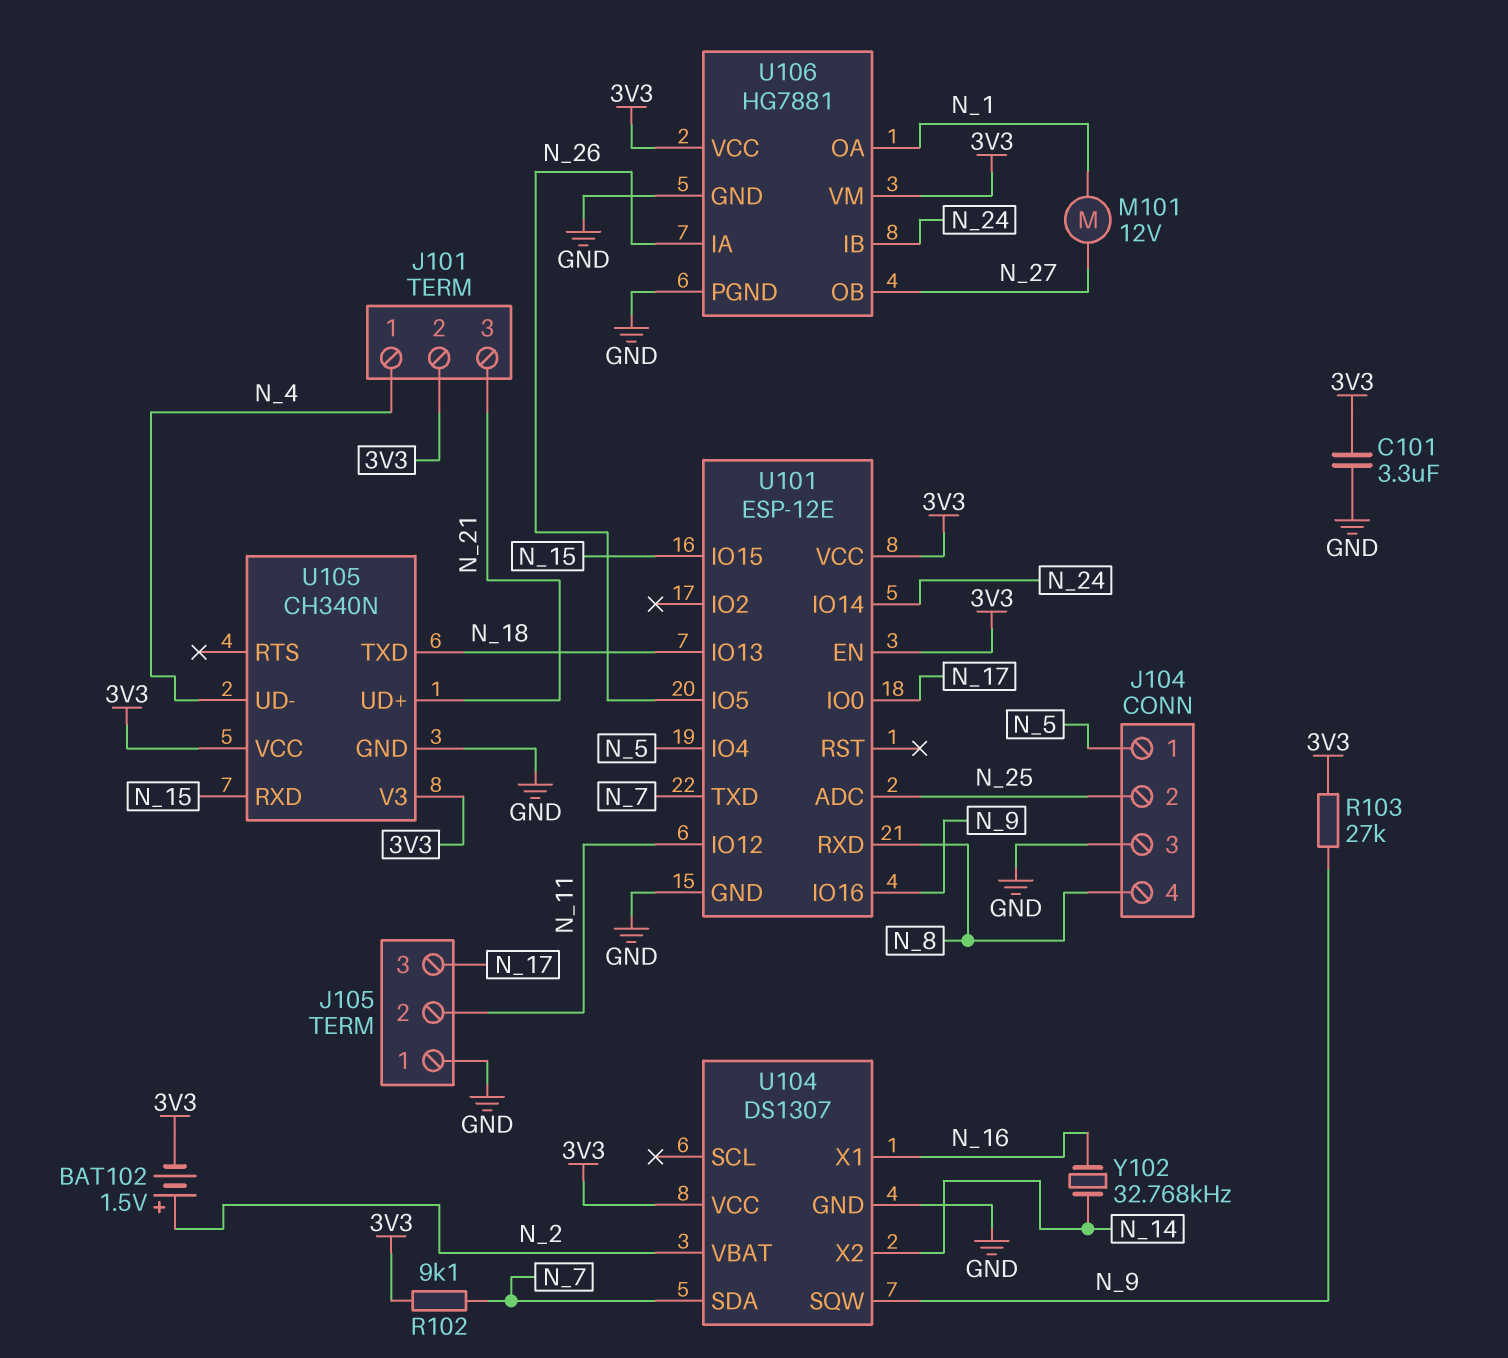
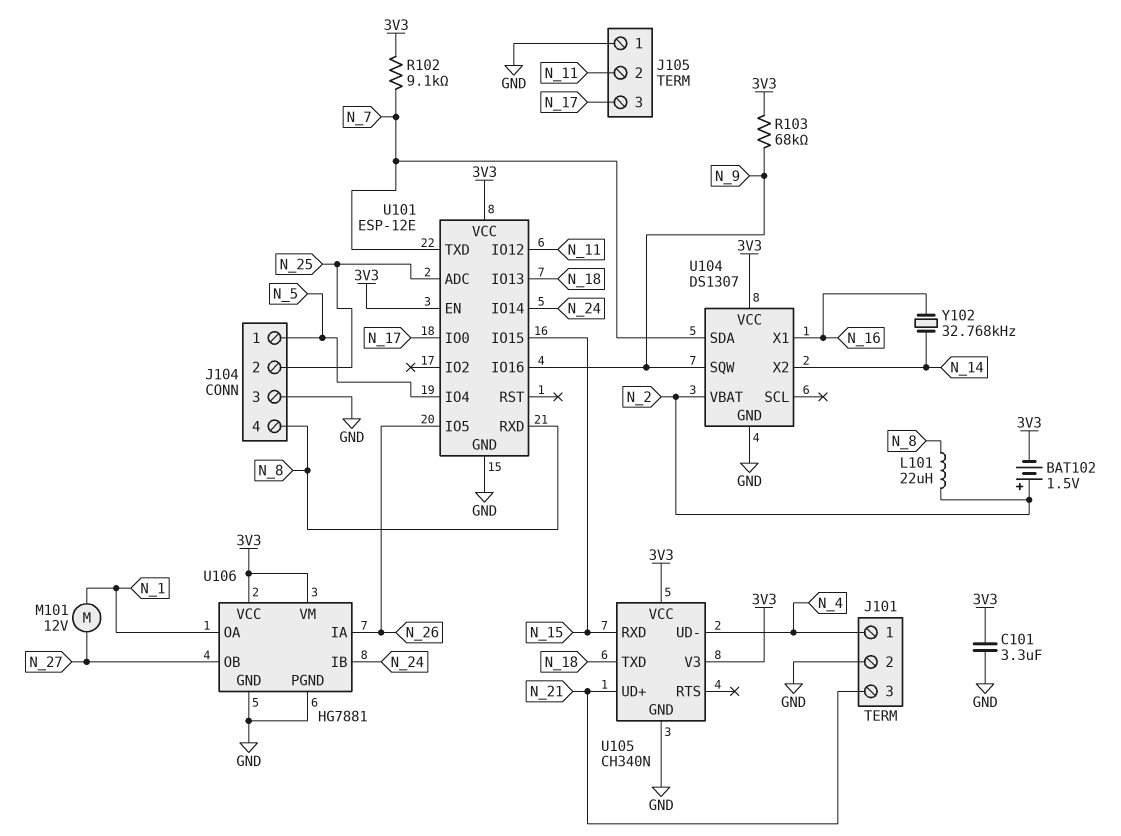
J101 pin 2: 3V3 -> GND
L101: none -> 22uH (N_2, N_8)
R103: 27k (3V3, N_9) -> 68k (3V3, N_9)

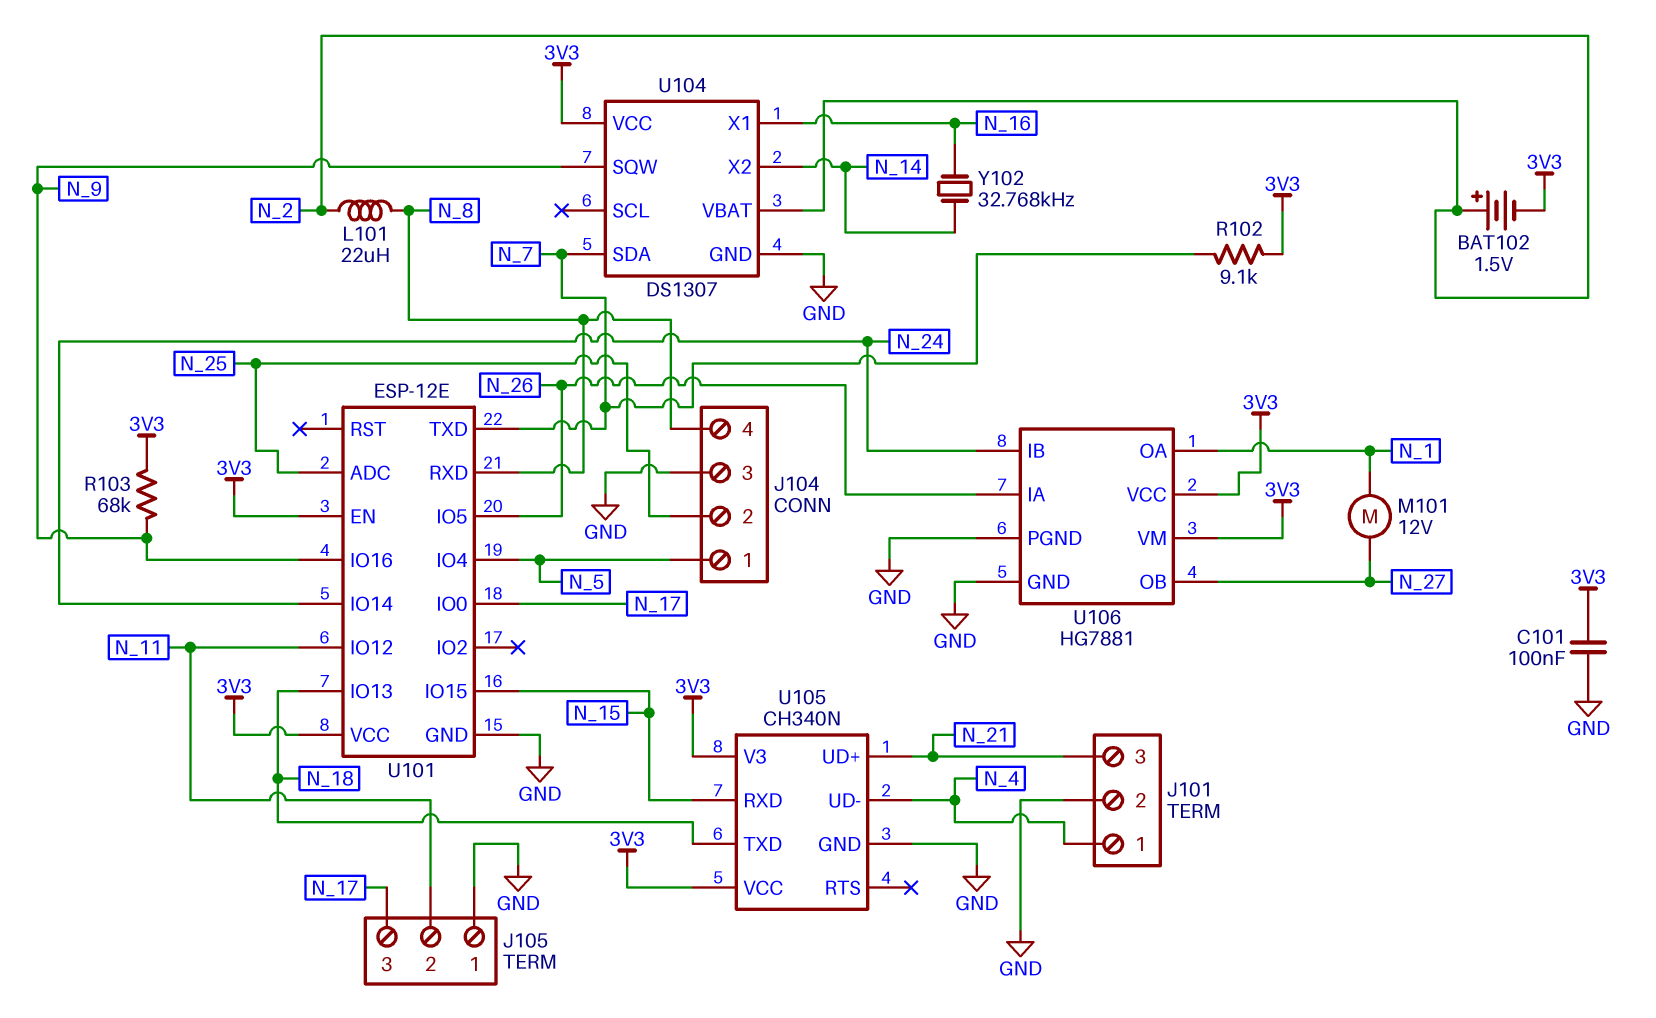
C101: 3.3uF (3V3, GND) -> 100nF (3V3, GND)

